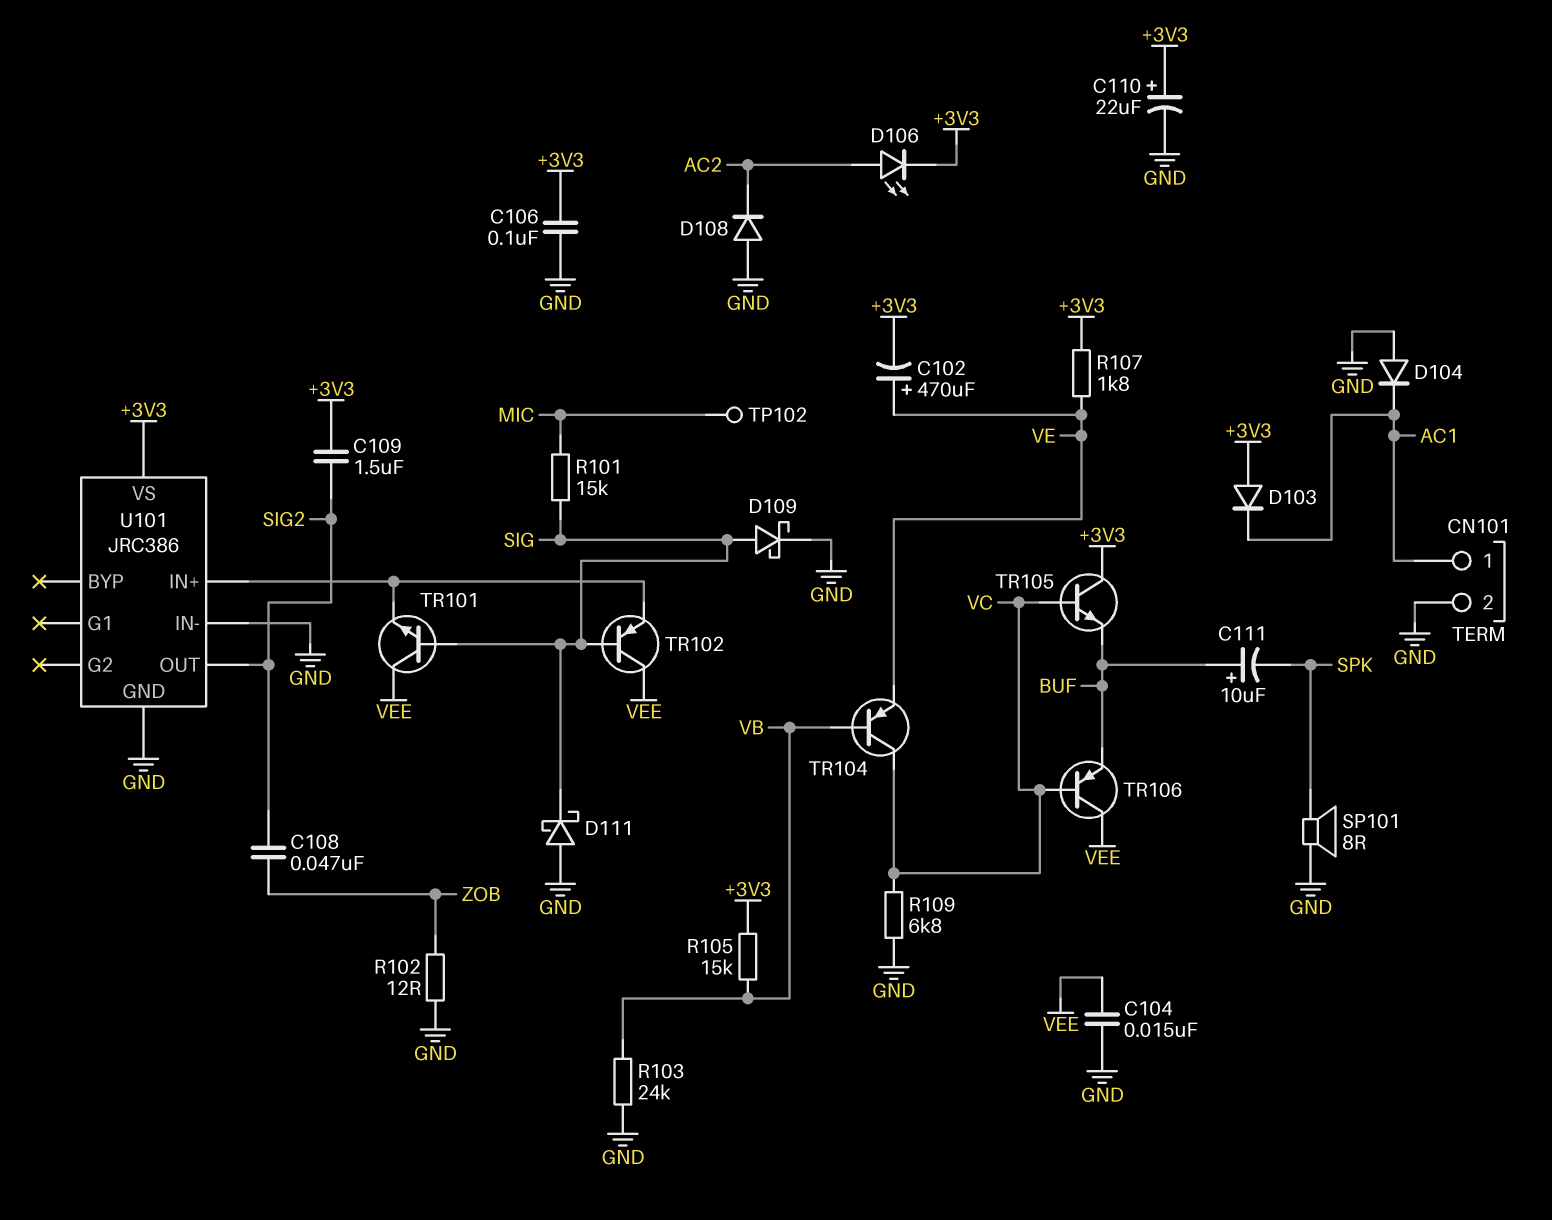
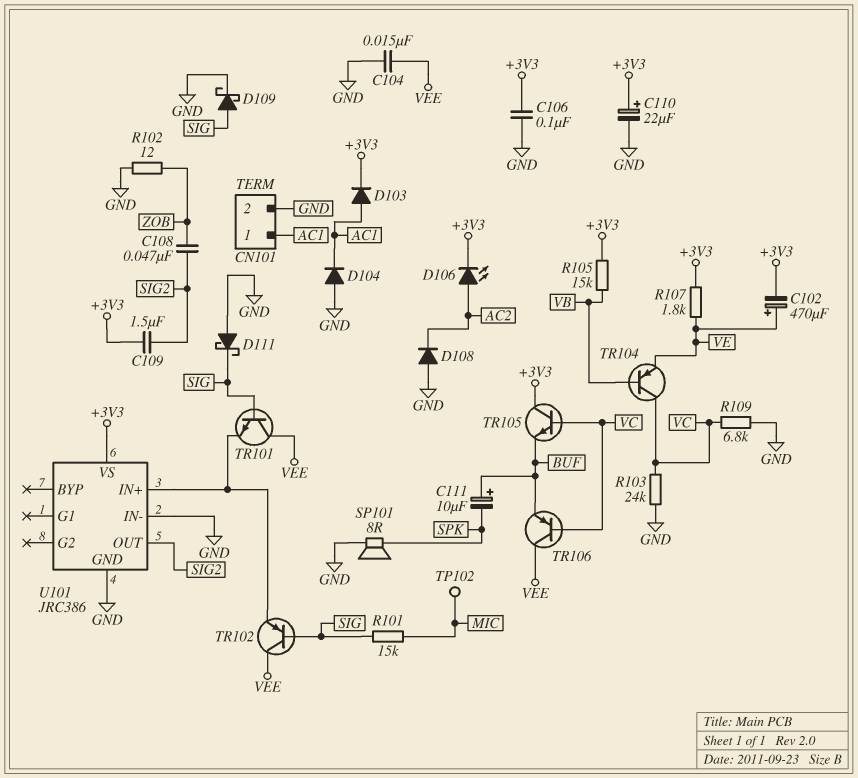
D103: diode (A +3V3, K AC1) -> diode (A AC1, K +3V3)
R103: 24k (GND, VB) -> 24k (GND, VC)

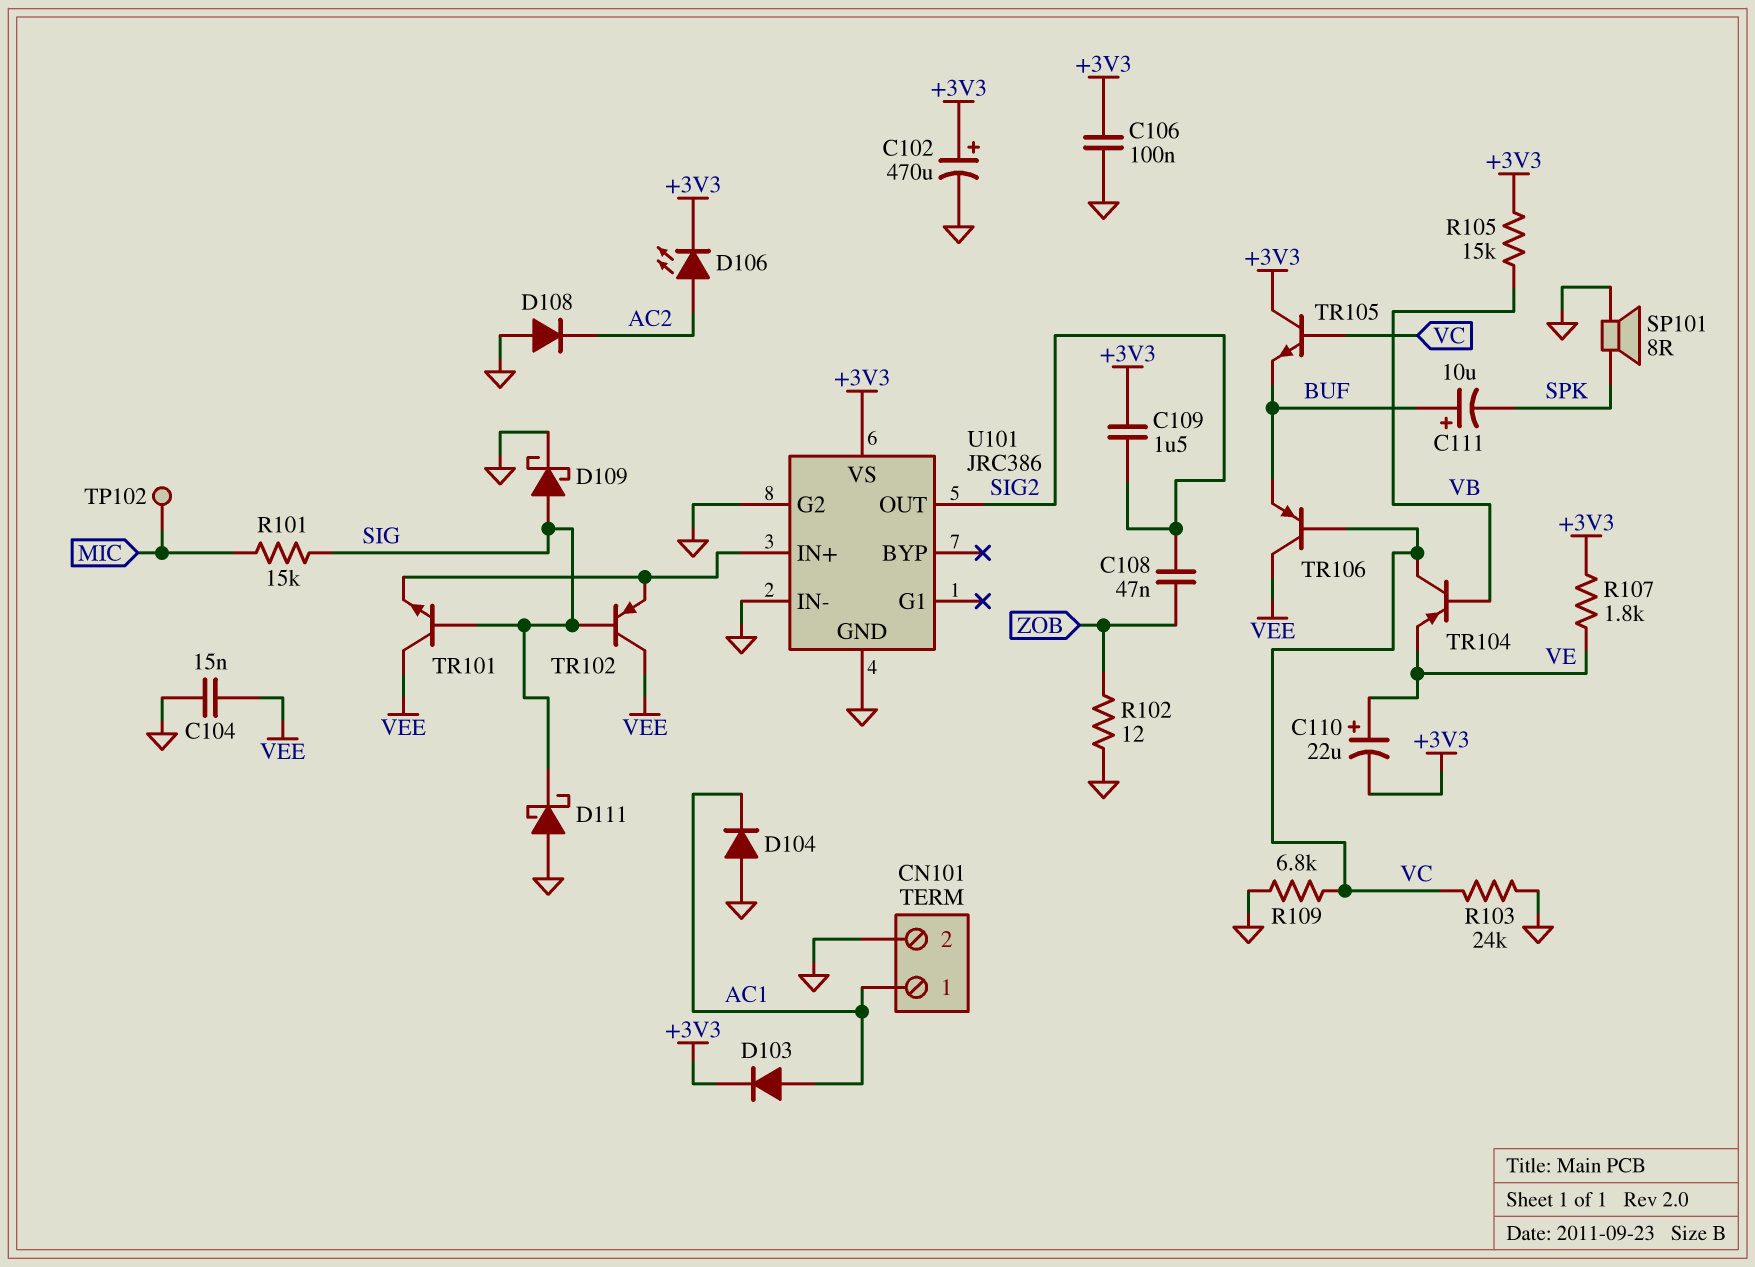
C102: 470uF (plus VE, minus +3V3) -> 470uF (plus +3V3, minus GND)
C110: 22uF (plus +3V3, minus GND) -> 22uF (plus VE, minus +3V3)
U101 pin G2: none -> GND

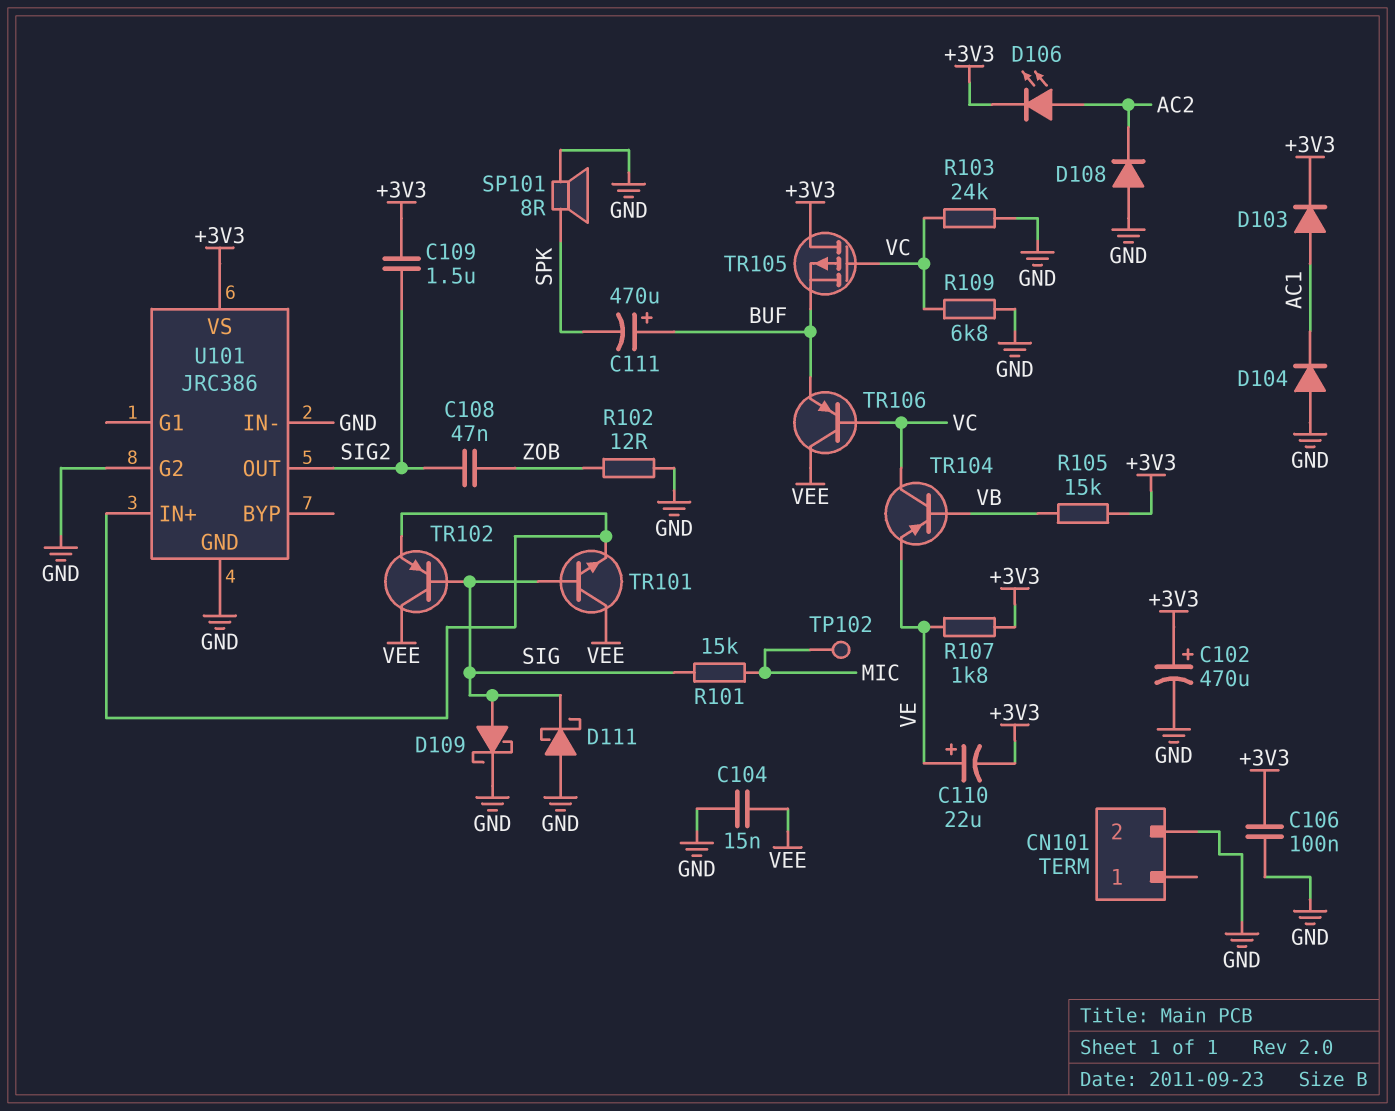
C111: 10uF (plus BUF, minus SPK) -> 470uF (plus BUF, minus SPK)
CN101 pin 1: AC1 -> none
TR105: NPN (B VC, C +3V3, E BUF) -> PMOS (G VC, D +3V3, S BUF)

